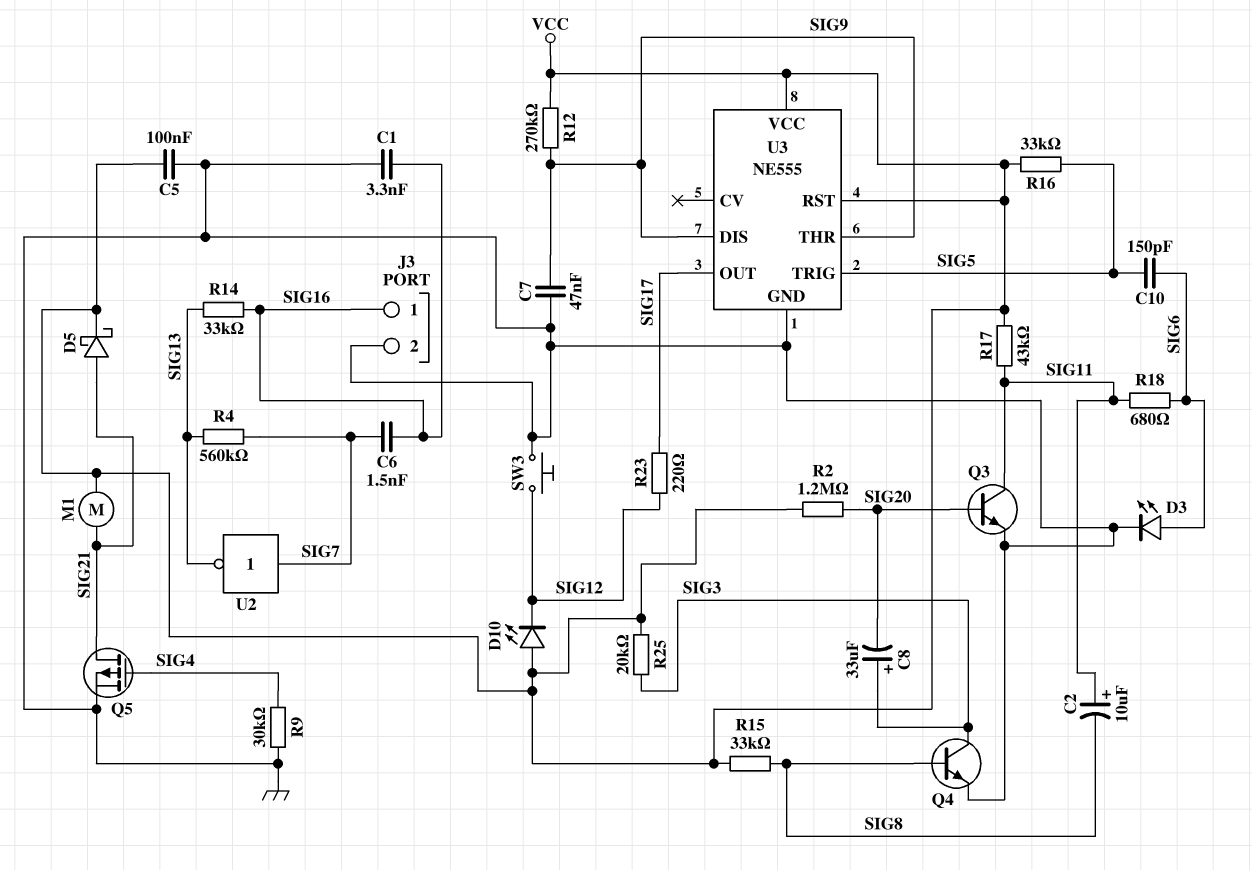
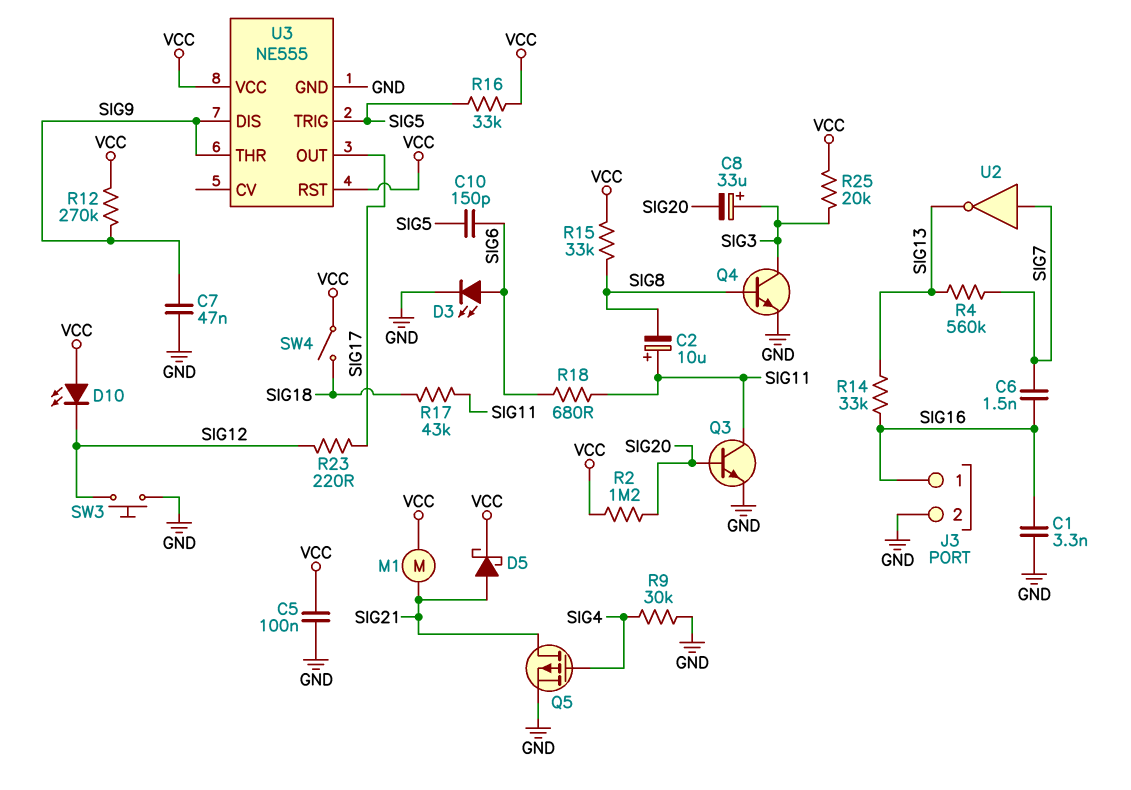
R17: 43k (SIG11, VCC) -> 43k (SIG11, SIG18)
SW4: none -> switch (SIG18, VCC)

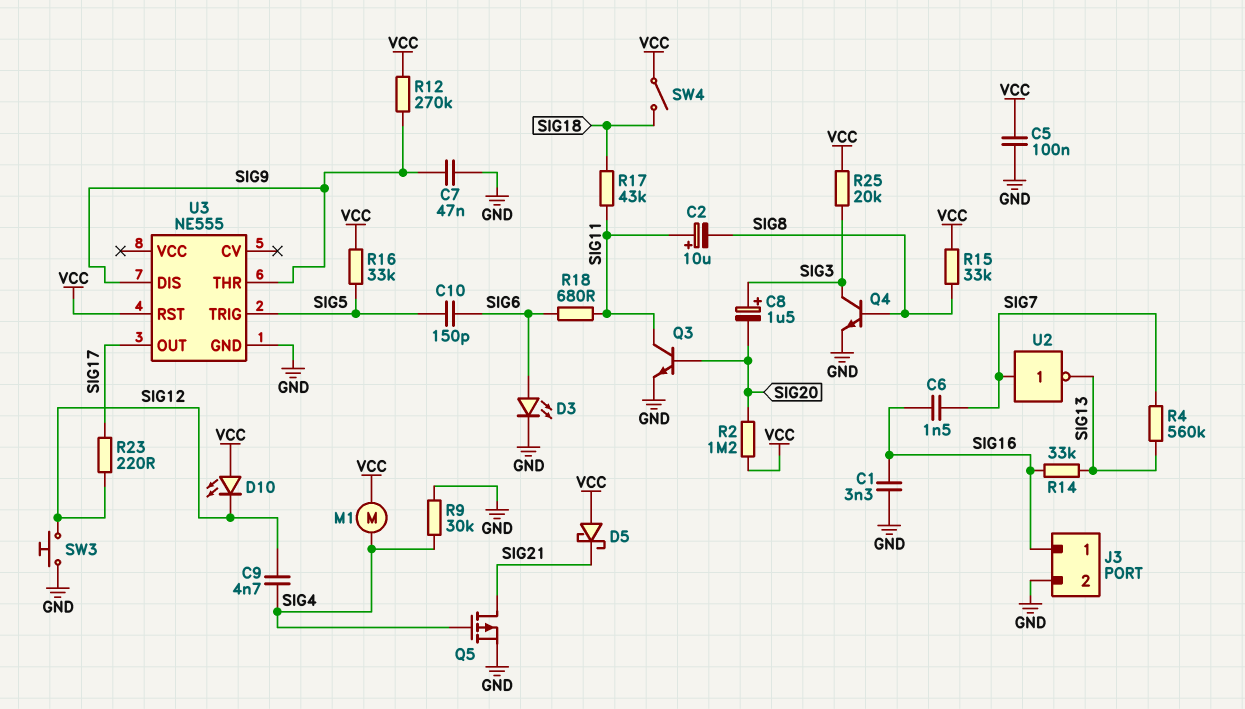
C8: 33uF (plus SIG3, minus SIG20) -> 1.5uF (plus SIG3, minus SIG20)
C9: none -> 4.7nF (SIG4, SIG12)
D5: schottky (A SIG21, K VCC) -> schottky (A VCC, K SIG21)
M1: motor (SIG21, VCC) -> motor (SIG4, VCC)
U3 pin VCC: VCC -> none

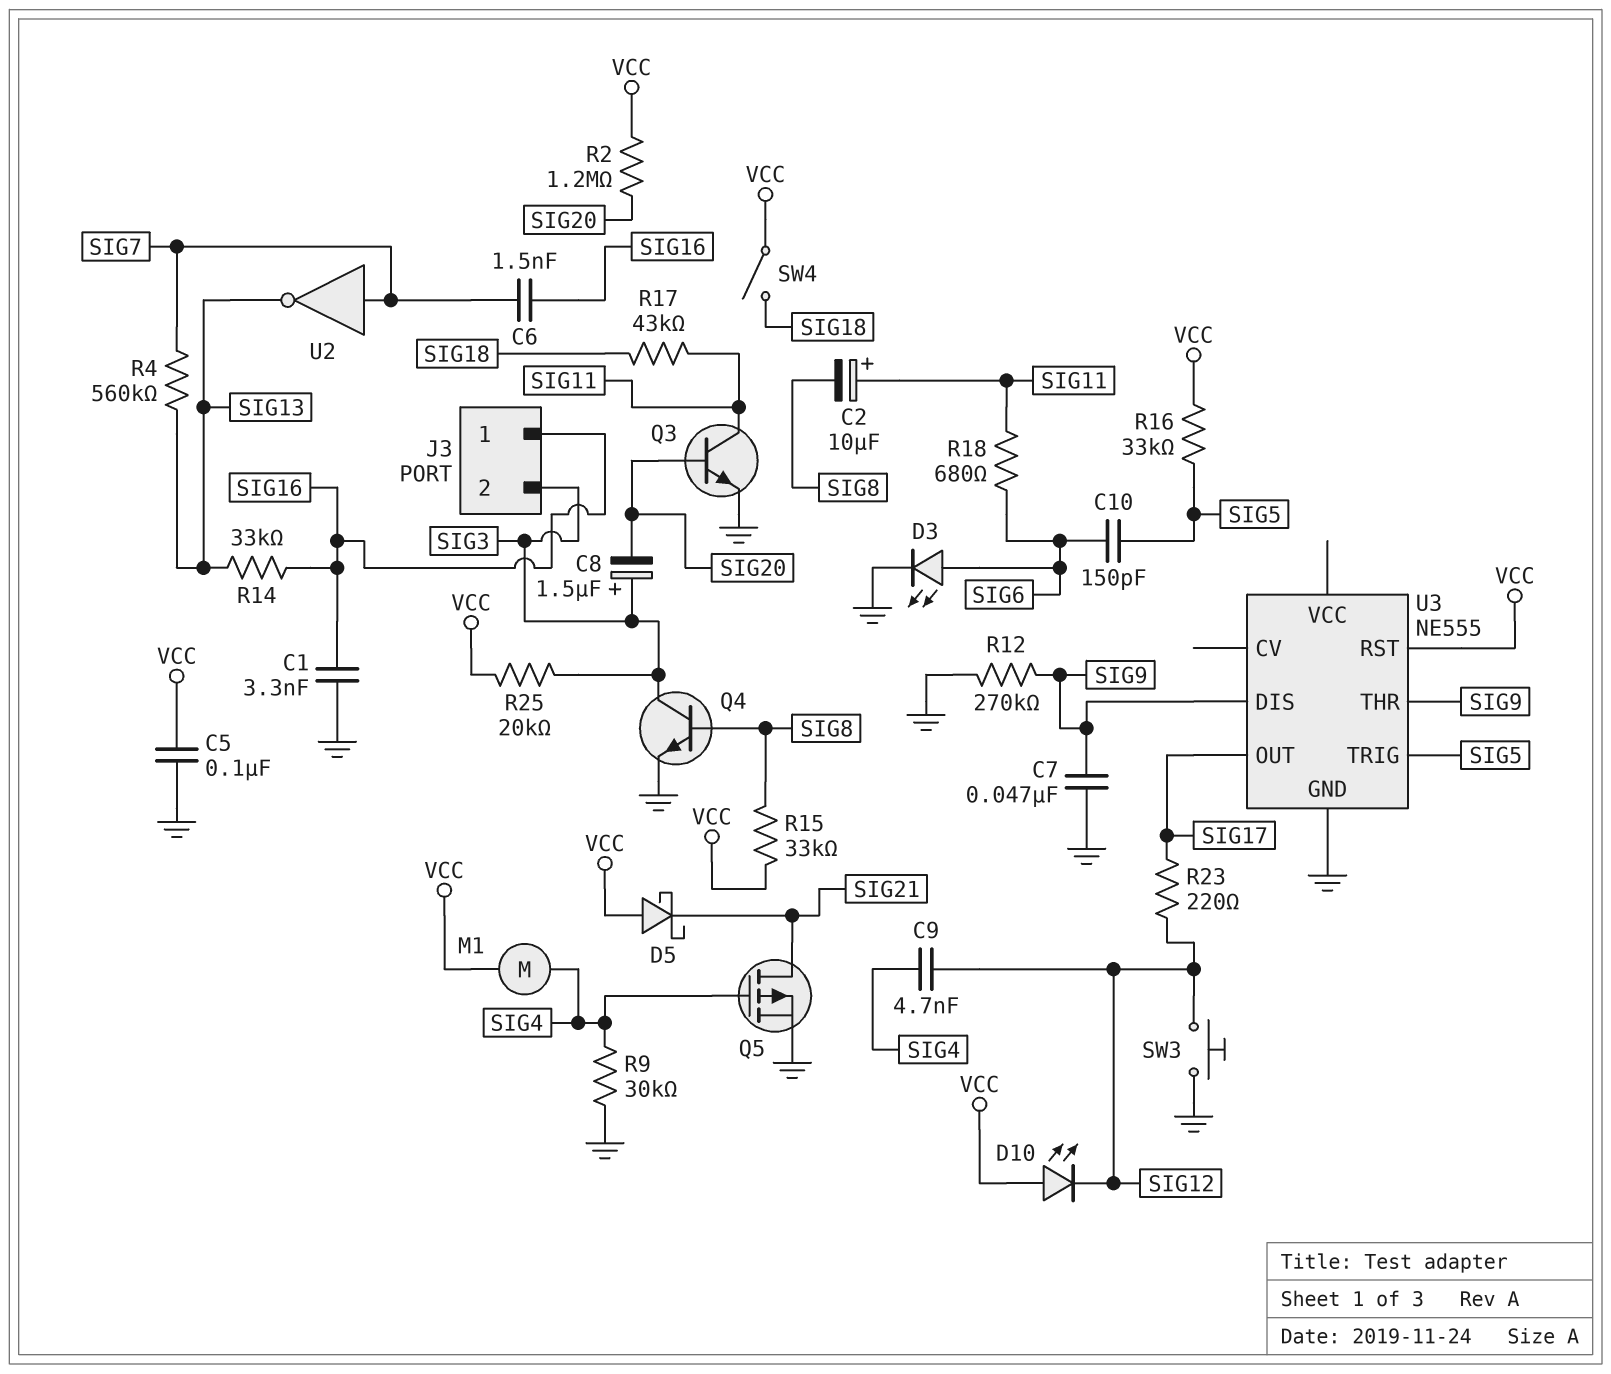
J3 pin 2: GND -> SIG3
R12: 270k (SIG9, VCC) -> 270k (GND, SIG9)

